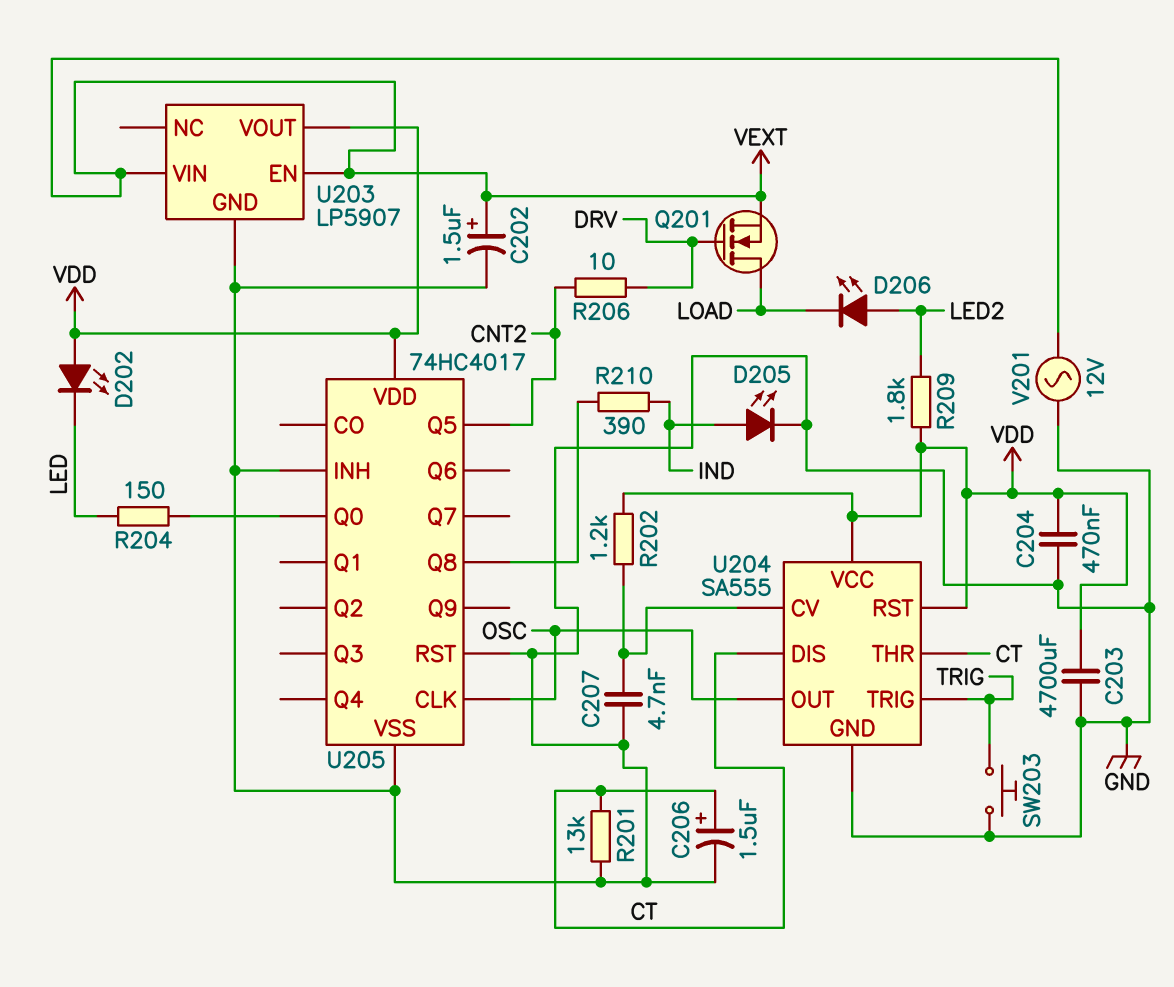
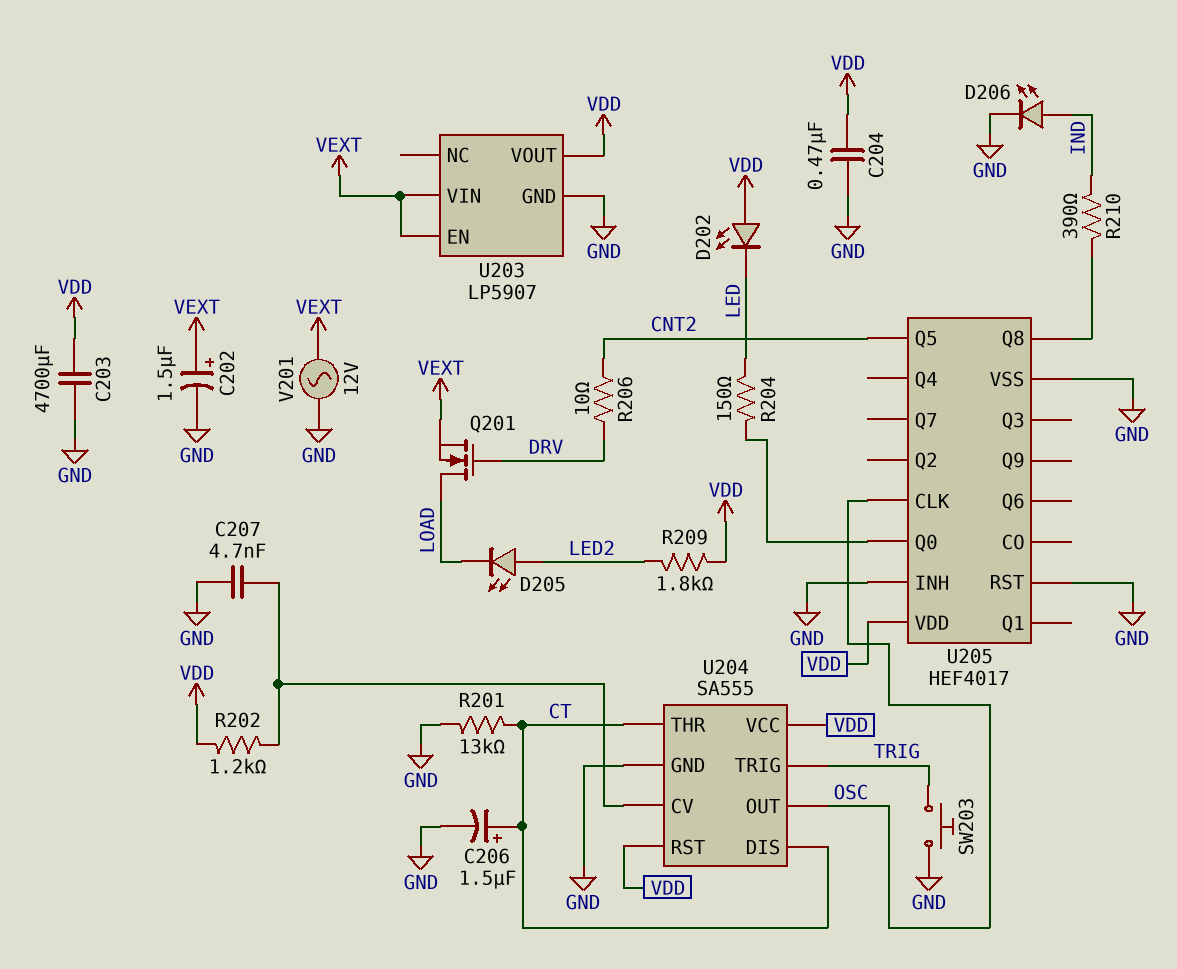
D205: LED (A IND, K GND) -> LED (A LED2, K LOAD)
D206: LED (A LED2, K LOAD) -> LED (A IND, K GND)
U205: 74HC4017 -> HEF4017

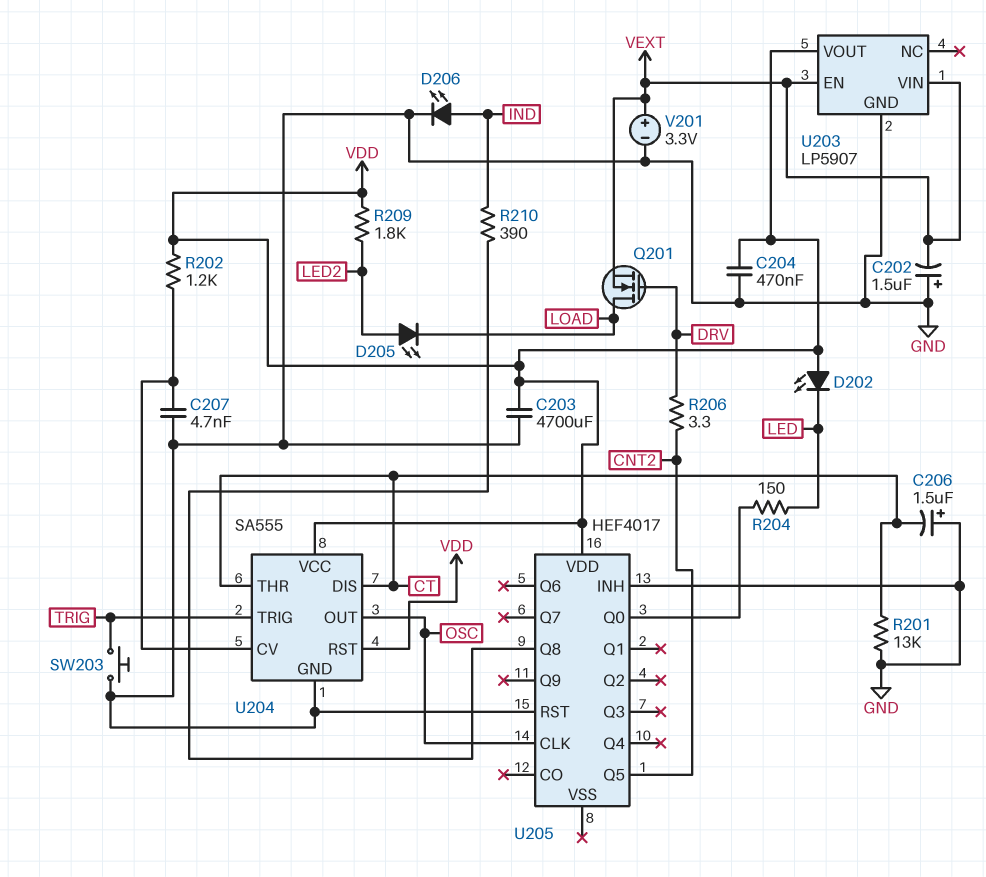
C202: 1.5uF (plus VEXT, minus GND) -> 1.5uF (plus GND, minus VEXT)
C206: 1.5uF (plus CT, minus GND) -> 1.5uF (plus GND, minus CT)
R206: 10 (CNT2, DRV) -> 3.3 (CNT2, DRV)
U205 pin VSS: GND -> none
V201: AC 12V (GND, VEXT) -> 3.3V (plus VEXT, minus GND)

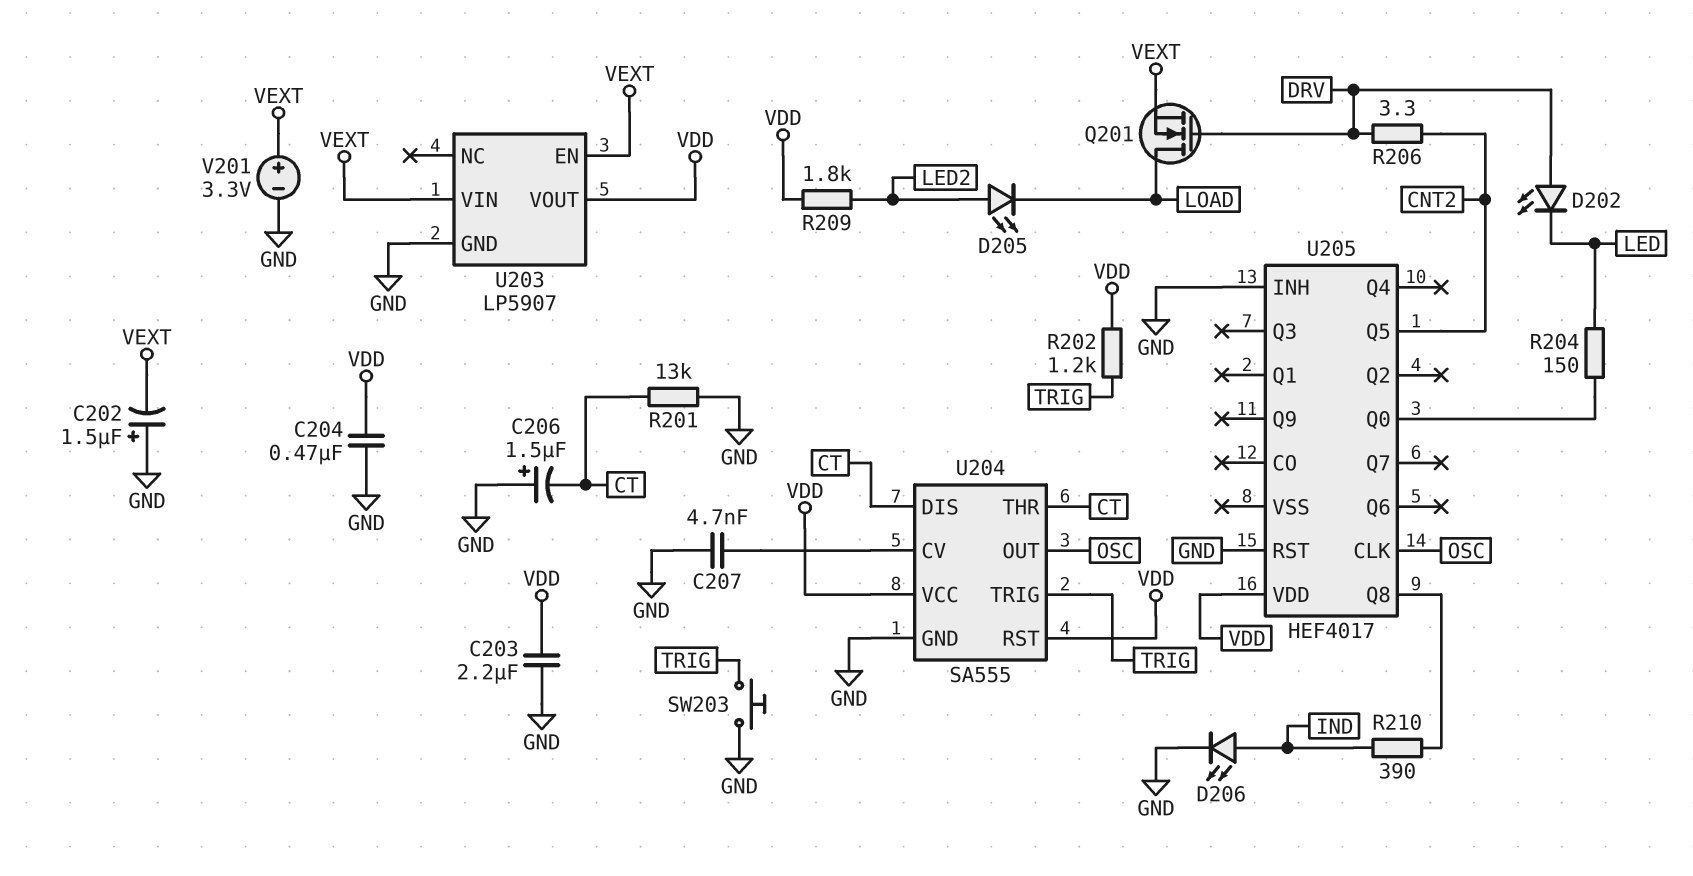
C203: 4700uF (GND, VDD) -> 2.2uF (GND, VDD)
D202: LED (A VDD, K LED) -> LED (A DRV, K LED)
R202: 1.2k (U204/CV, VDD) -> 1.2k (TRIG, VDD)

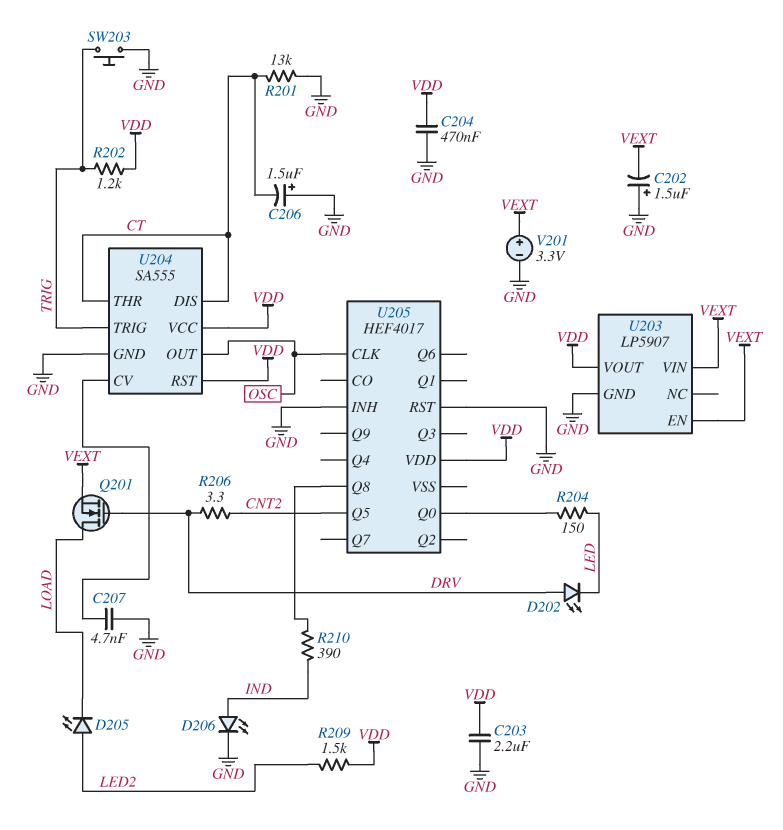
R209: 1.8k (LED2, VDD) -> 1.5k (LED2, VDD)

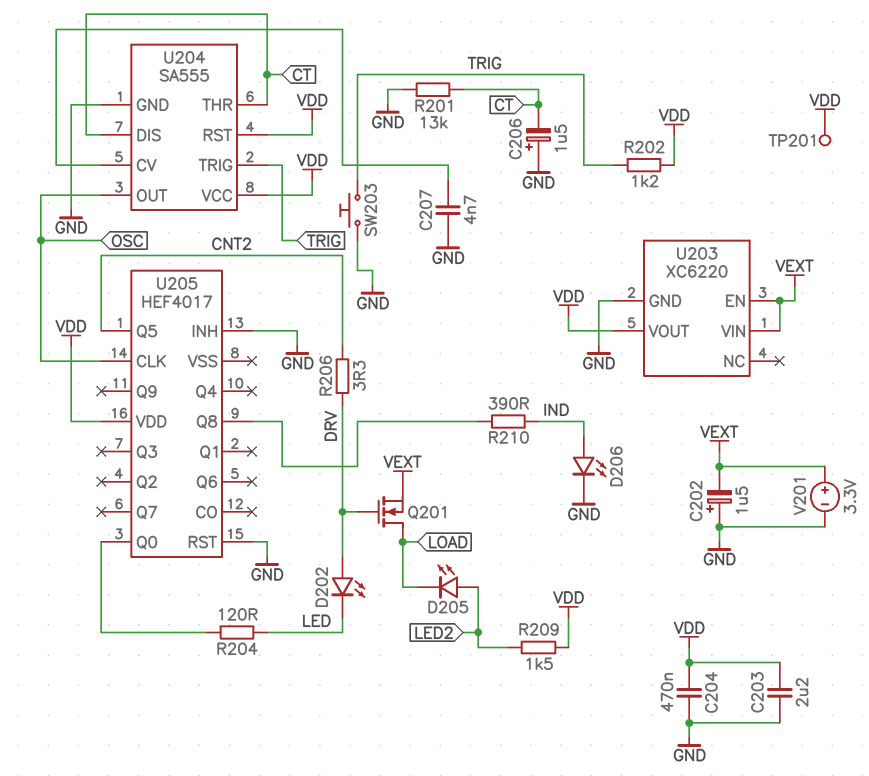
R204: 150 (LED, U205/Q0) -> 120 (LED, U205/Q0)
TP201: none -> test point (VDD)
U203: LP5907 -> XC6220

